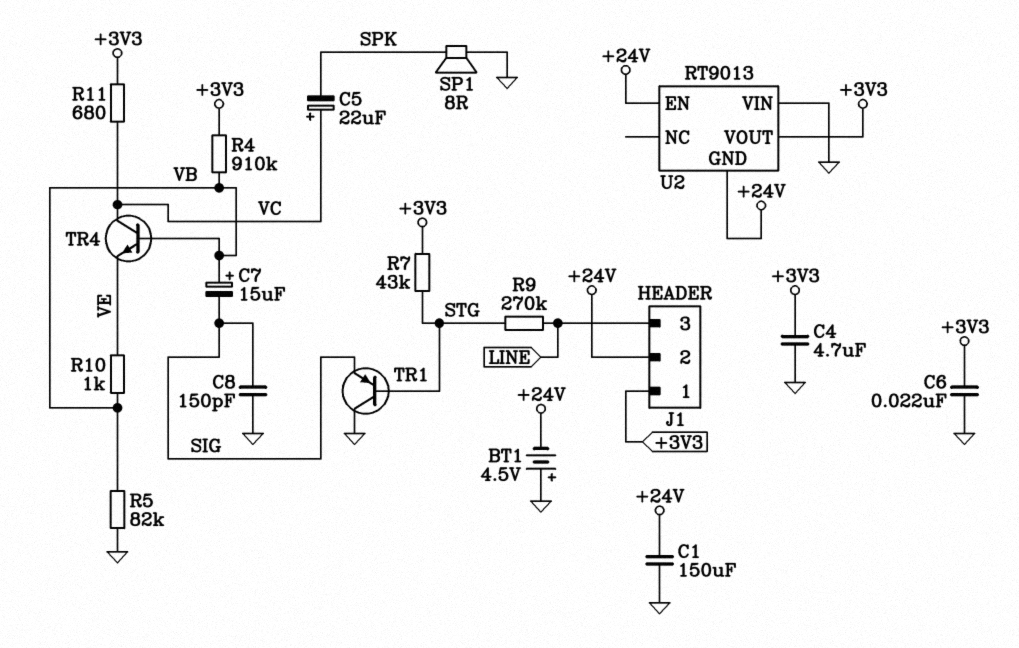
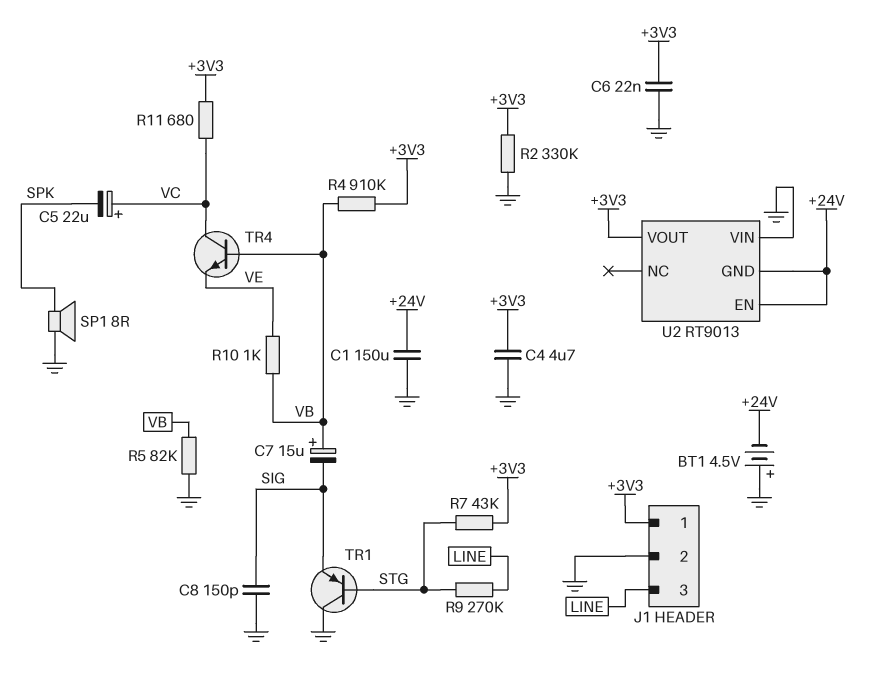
J1 pin 2: +24V -> GND
R2: none -> 330k (+3V3, GND)

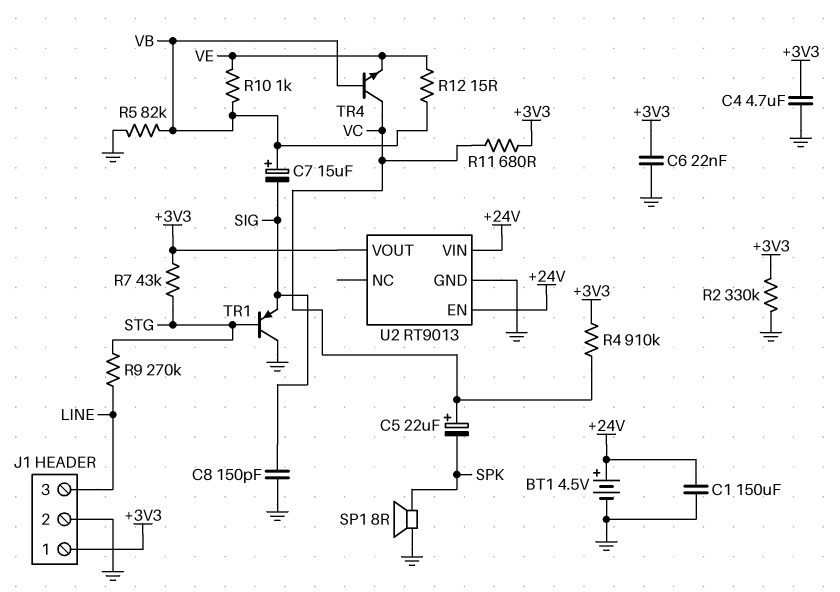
BT1: 4.5V (plus GND, minus +24V) -> 4.5V (plus +24V, minus GND)
R4: 910k (+3V3, VB) -> 910k (+3V3, VC)
R12: none -> 15 (VB, VE)
U2 pin GND: +24V -> GND
U2 pin VIN: GND -> +24V

